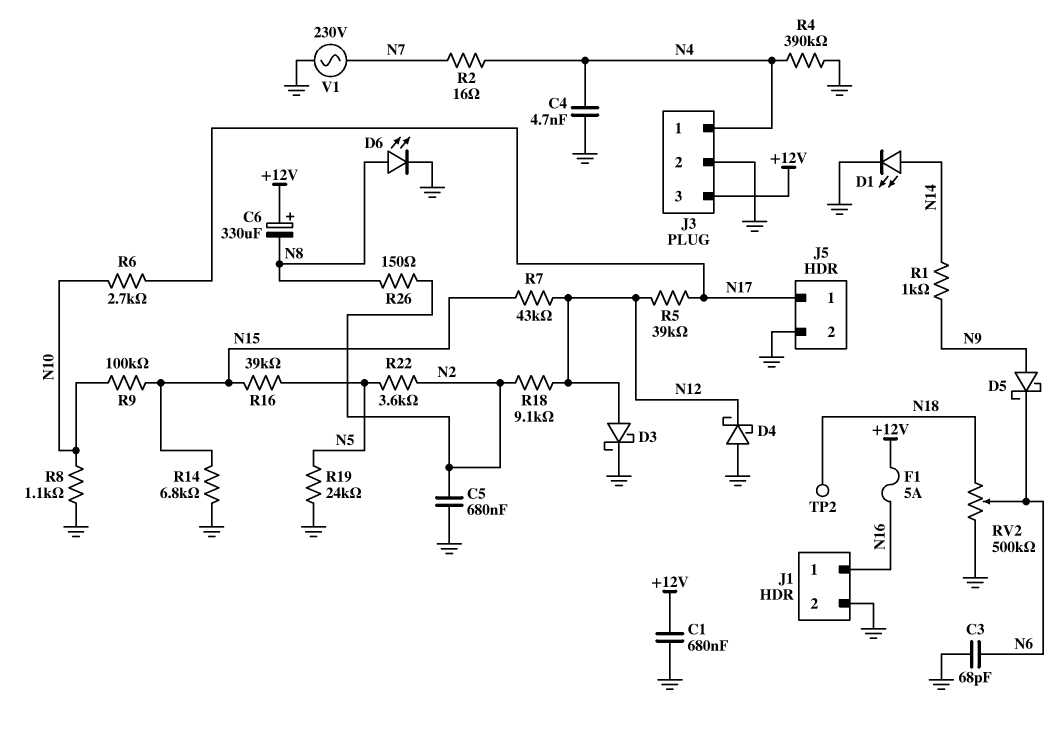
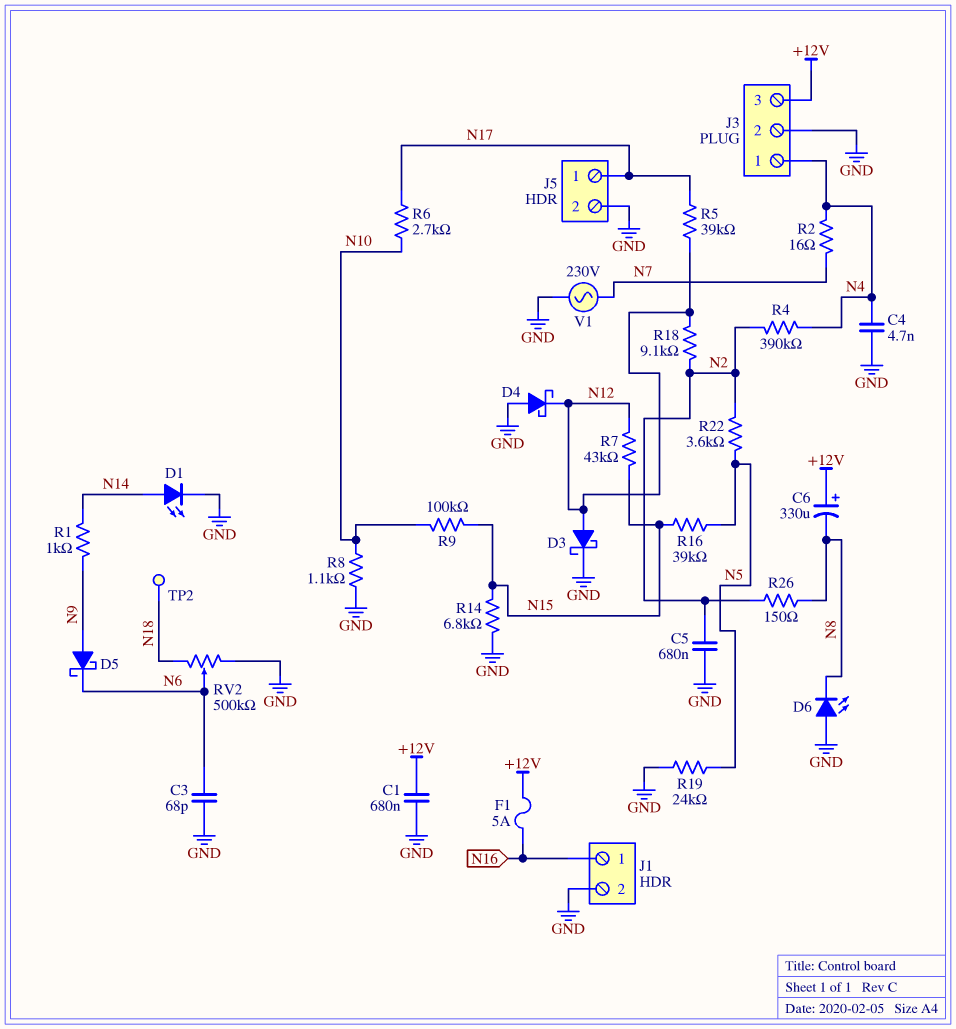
D6: LED (A N8, K GND) -> LED (A GND, K N8)
R4: 390k (GND, N4) -> 390k (N2, N4)

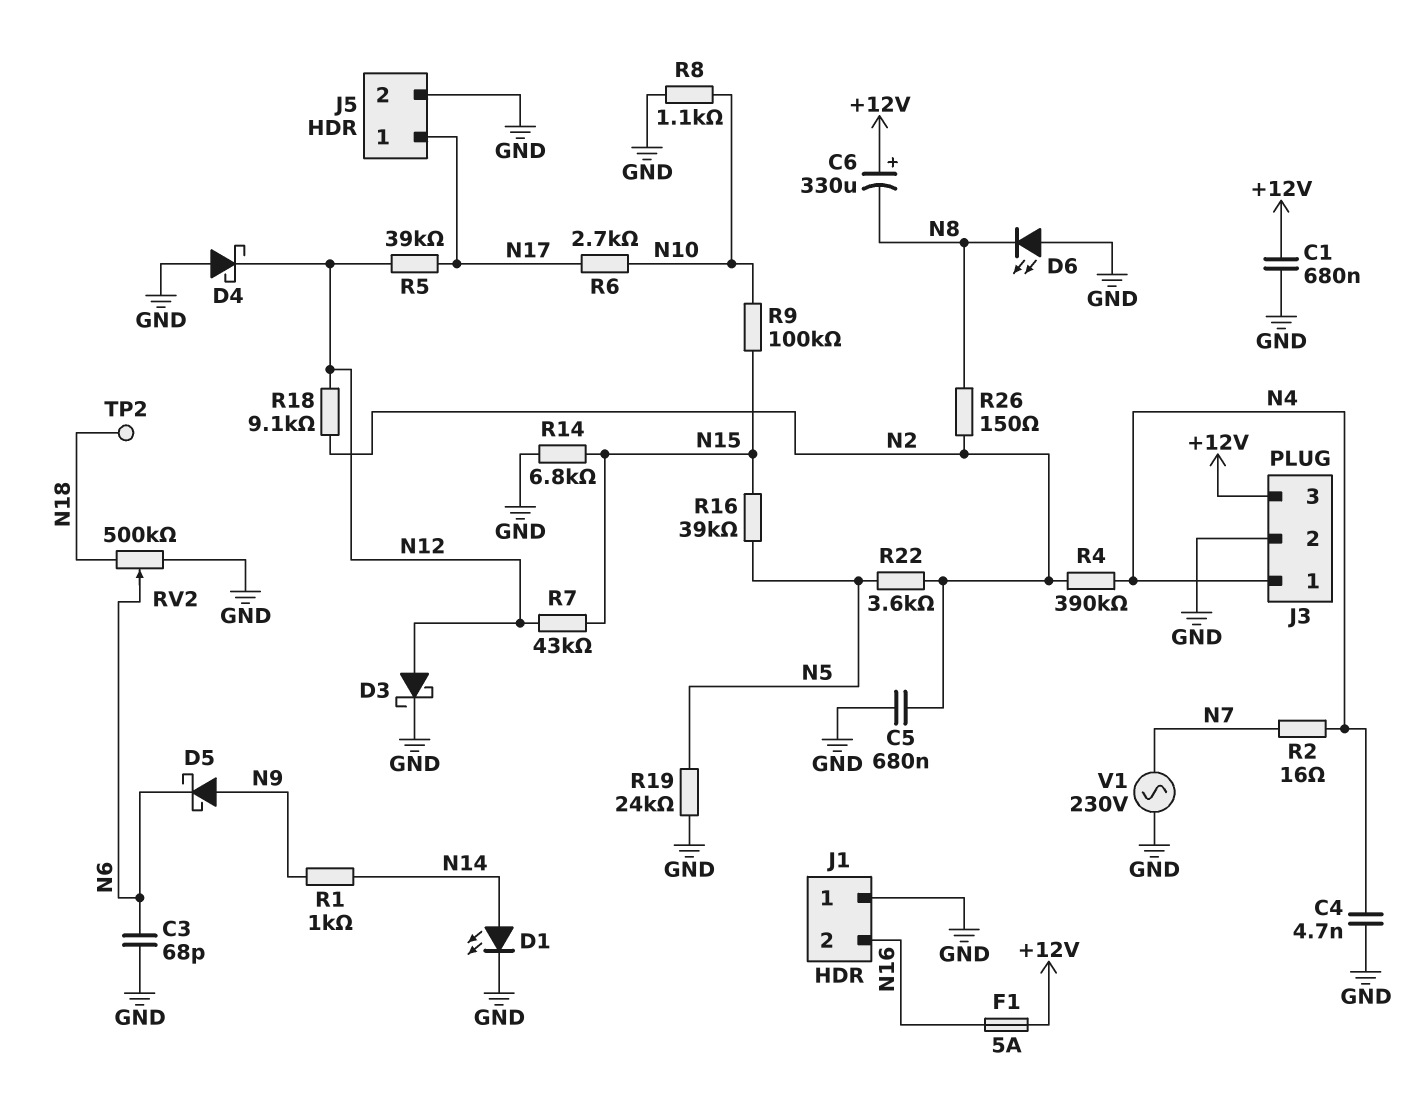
J1 pin 1: N16 -> GND
J1 pin 2: GND -> N16

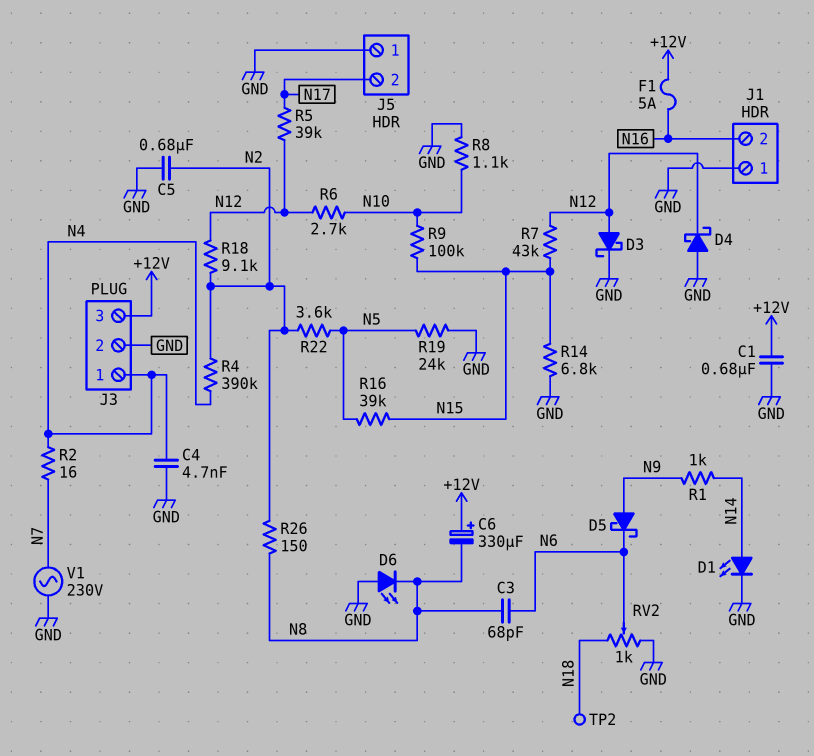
C3: 68pF (GND, N6) -> 68pF (N6, N8)
J5 pin 1: N17 -> GND
J5 pin 2: GND -> N17
R6: 2.7k (N10, N17) -> 2.7k (N10, N12)
RV2: 500k (GND, N18, wiper N6) -> 1k (GND, N18, wiper N6)

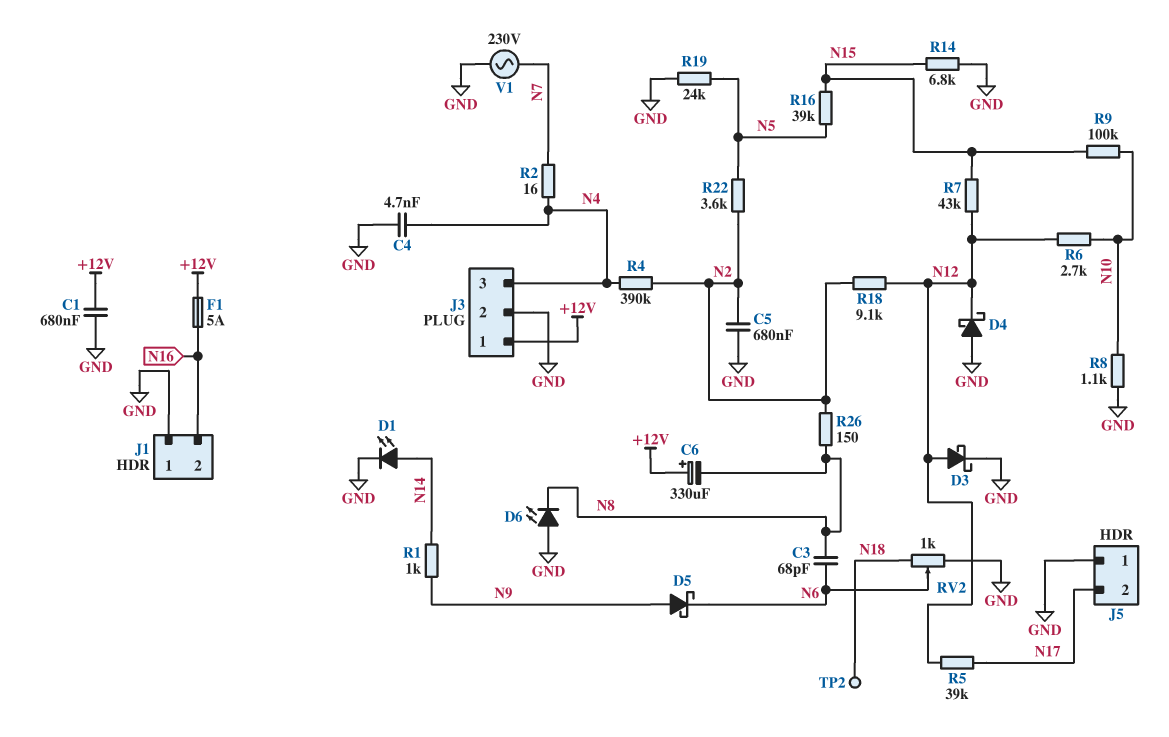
J3 pin 1: N4 -> +12V
J3 pin 3: +12V -> N4

